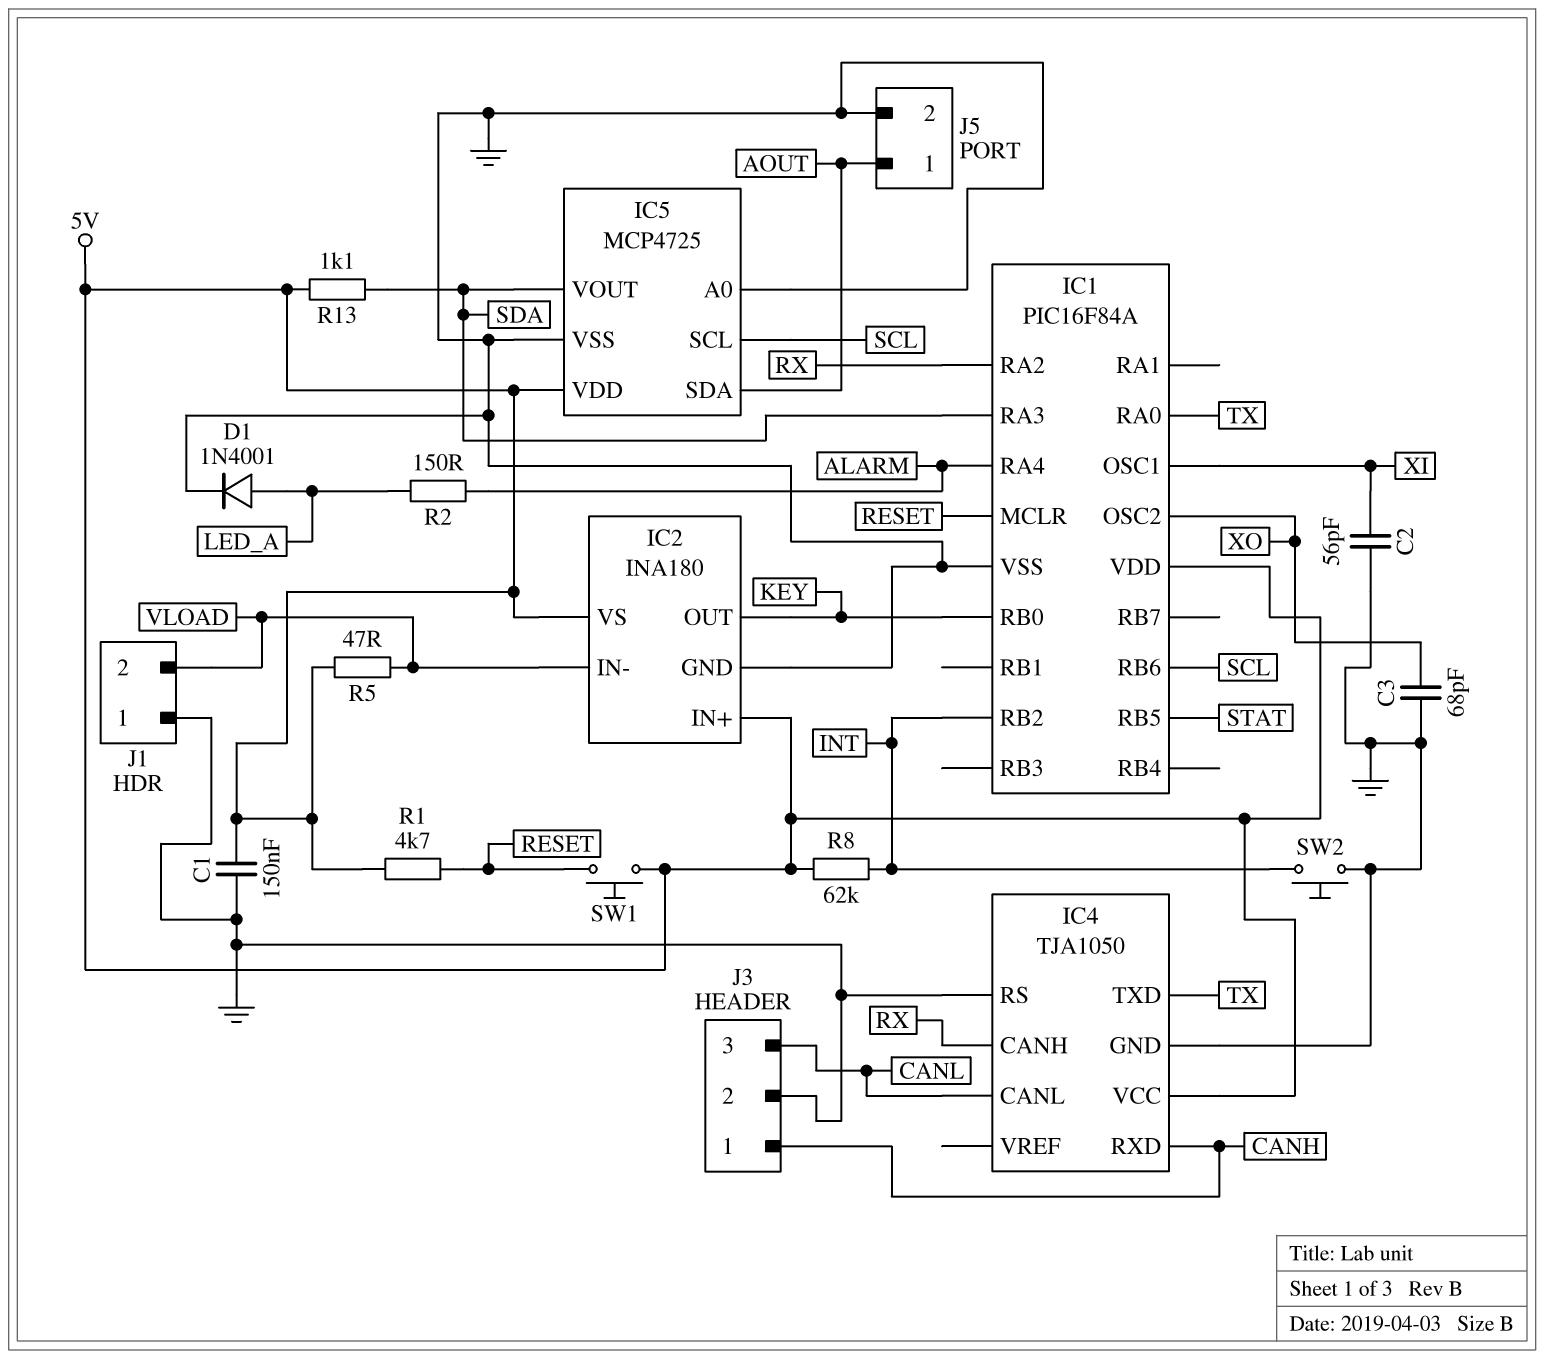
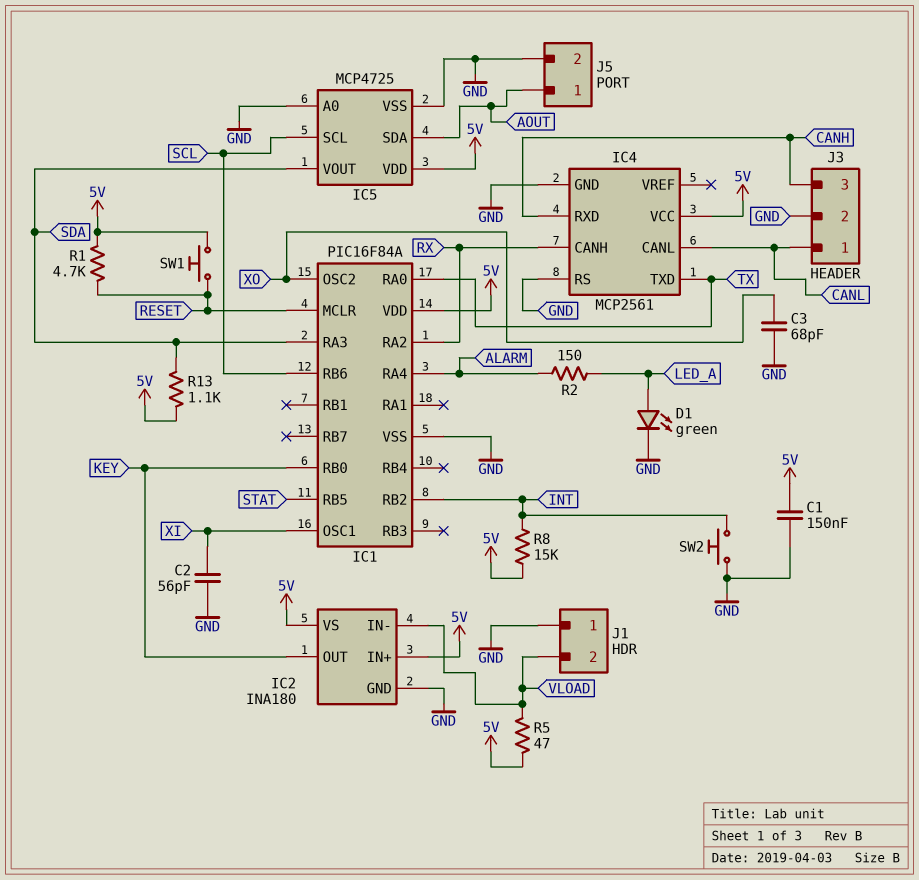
D1: diode 1N4001 (A LED_A, K GND) -> LED green (A LED_A, K GND)
IC4: TJA1050 -> MCP2561
J3 pin 1: CANH -> CANL
J3 pin 3: CANL -> CANH
R8: 62k (5V, INT) -> 15k (5V, INT)

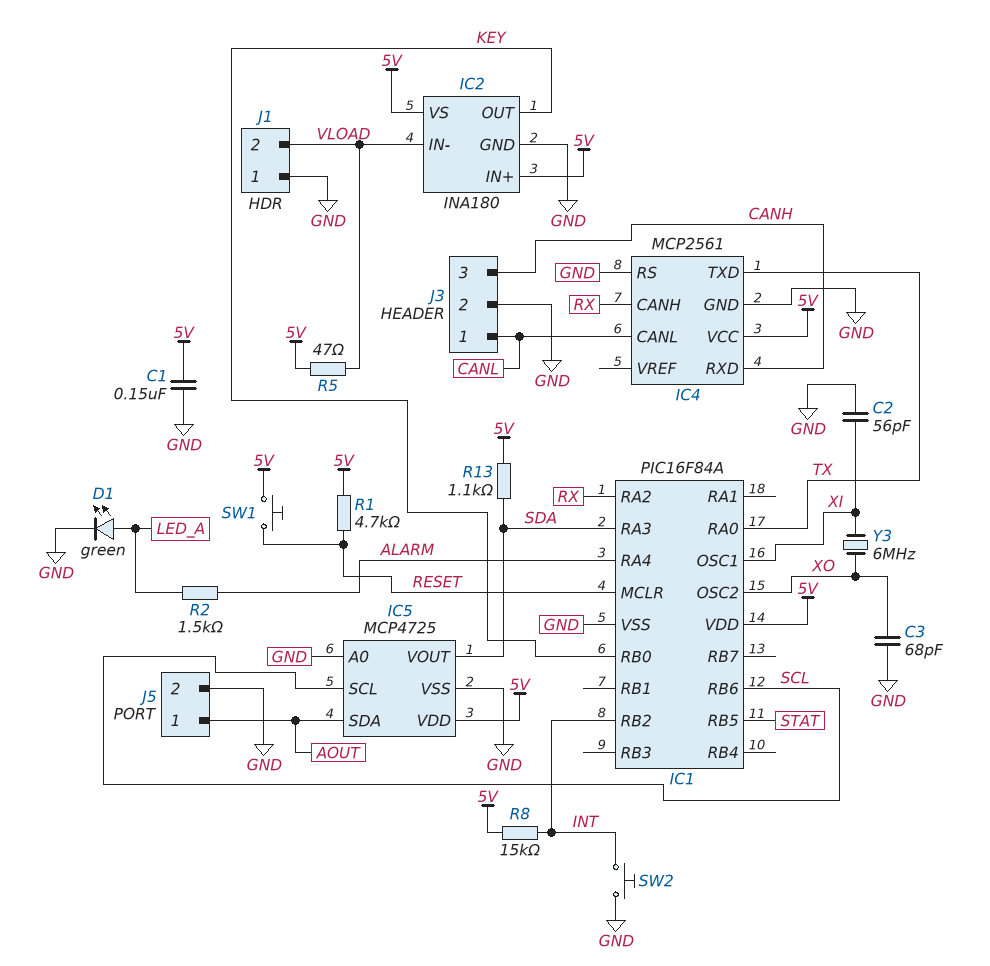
R2: 150 (ALARM, LED_A) -> 1.5k (ALARM, LED_A)
Y3: none -> 6MHz (XI, XO)

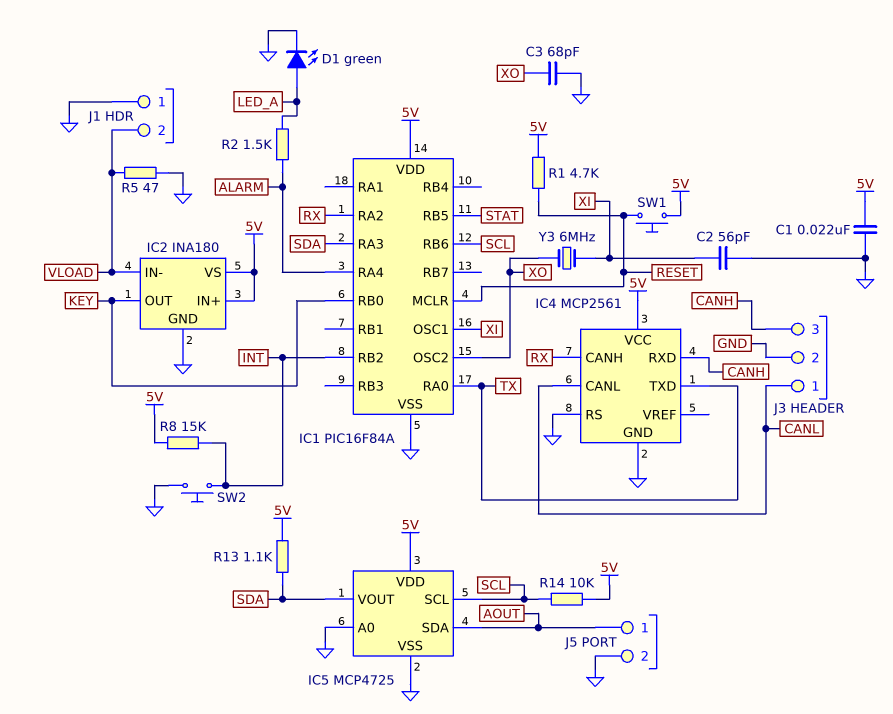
C1: 150nF (5V, GND) -> 22nF (5V, GND)
R5: 47 (5V, VLOAD) -> 47 (GND, VLOAD)
R14: none -> 10k (5V, SCL)

